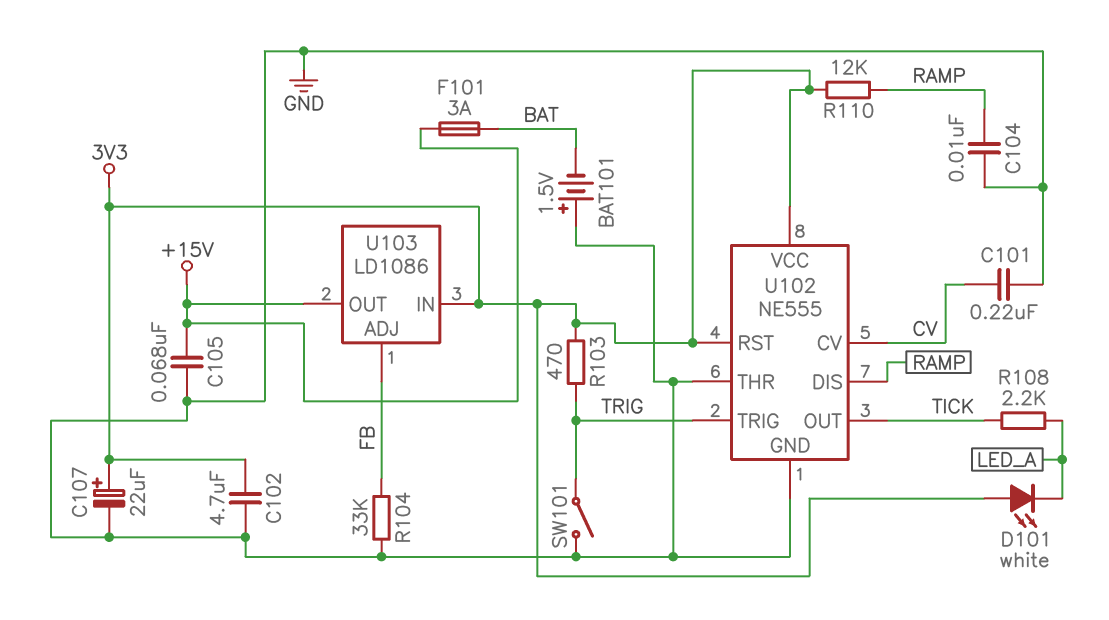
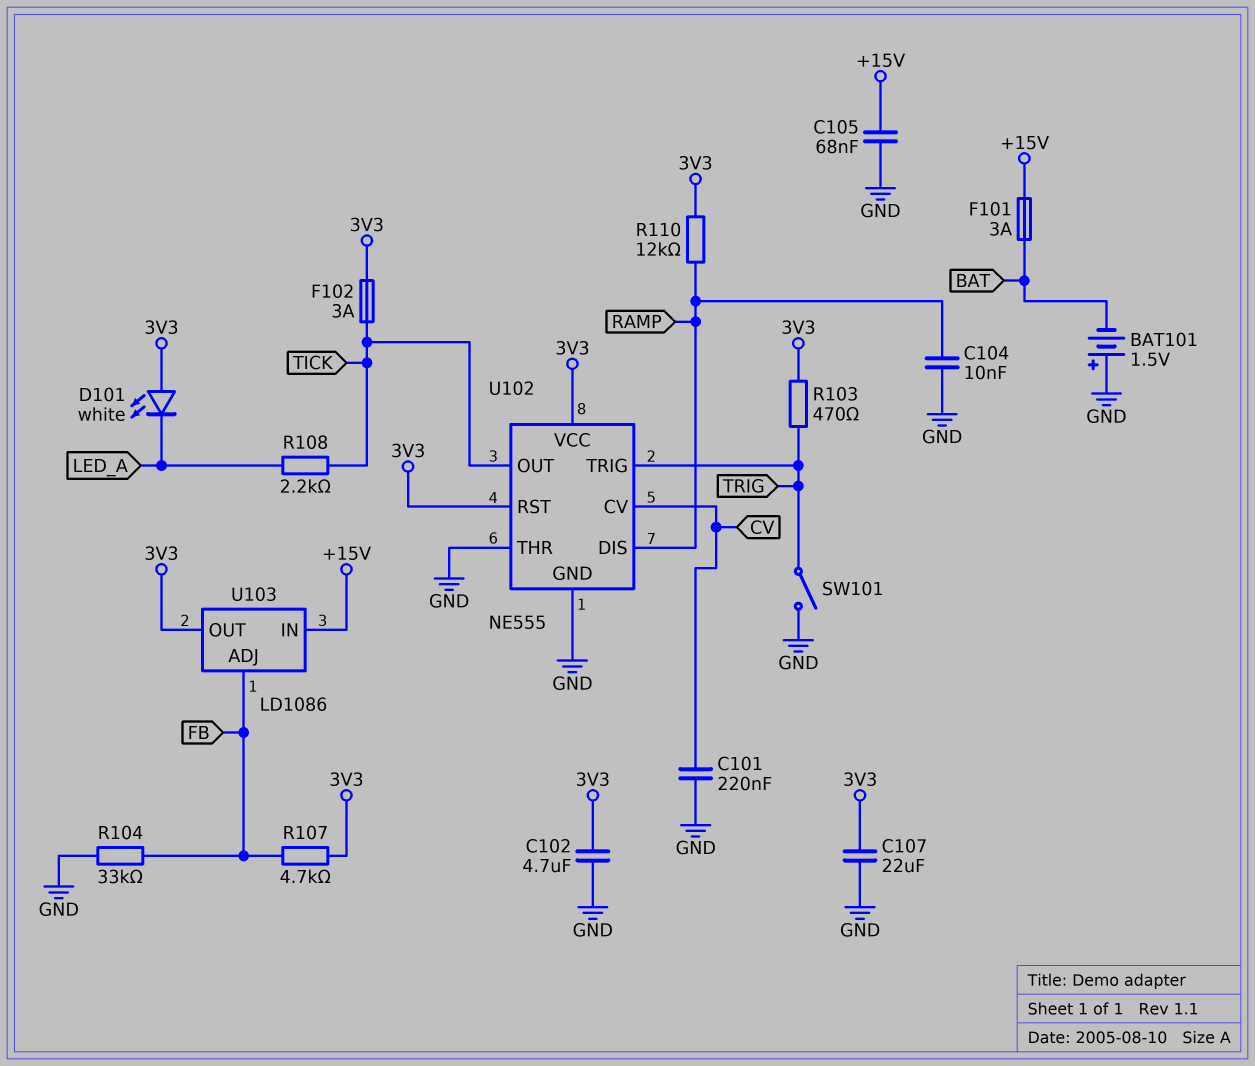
C107: 22uF (plus 3V3, minus GND) -> 22uF (3V3, GND)
F102: none -> 3A (3V3, TICK)
R107: none -> 4.7k (3V3, FB)
U103 pin IN: 3V3 -> +15V
U103 pin OUT: +15V -> 3V3

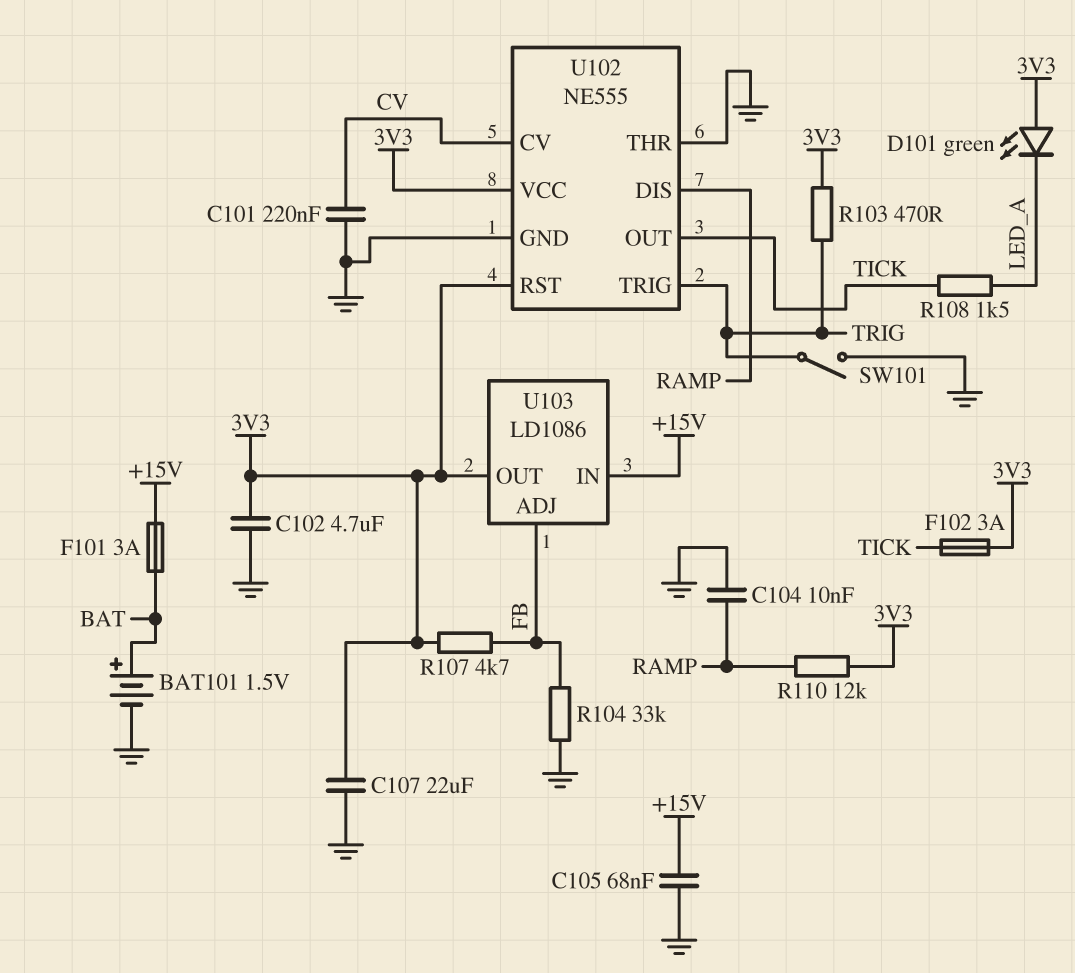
BAT101: 1.5V (plus GND, minus BAT) -> 1.5V (plus BAT, minus GND)
D101: LED white (A 3V3, K LED_A) -> LED green (A 3V3, K LED_A)
R108: 2.2k (LED_A, TICK) -> 1.5k (LED_A, TICK)

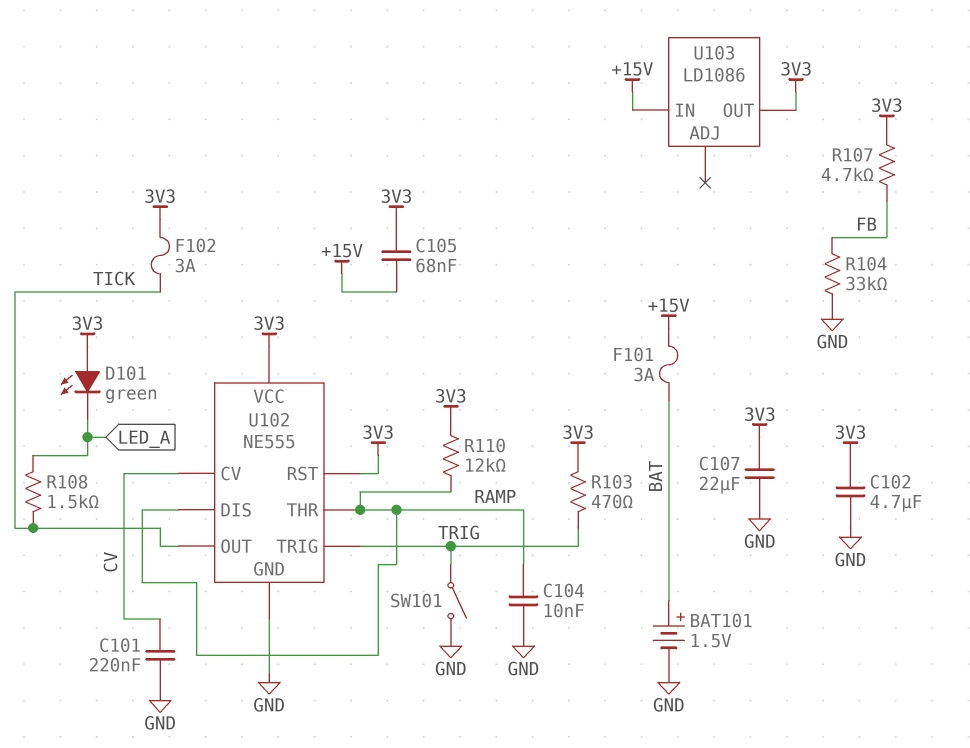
C105: 68nF (+15V, GND) -> 68nF (+15V, 3V3)
U102 pin THR: GND -> RAMP
U103 pin ADJ: FB -> none

